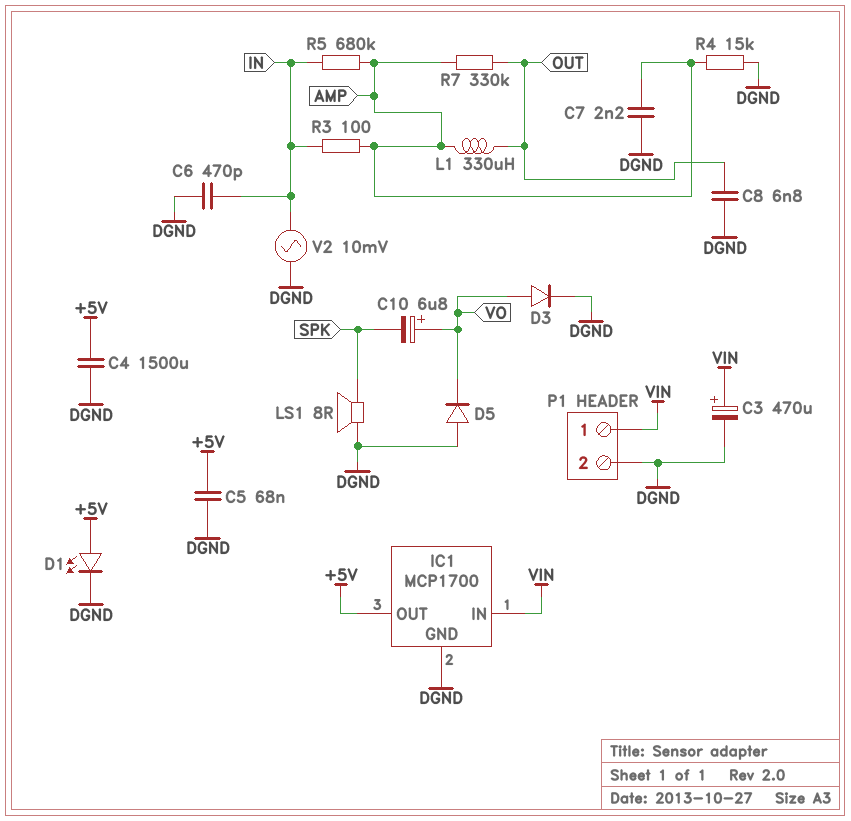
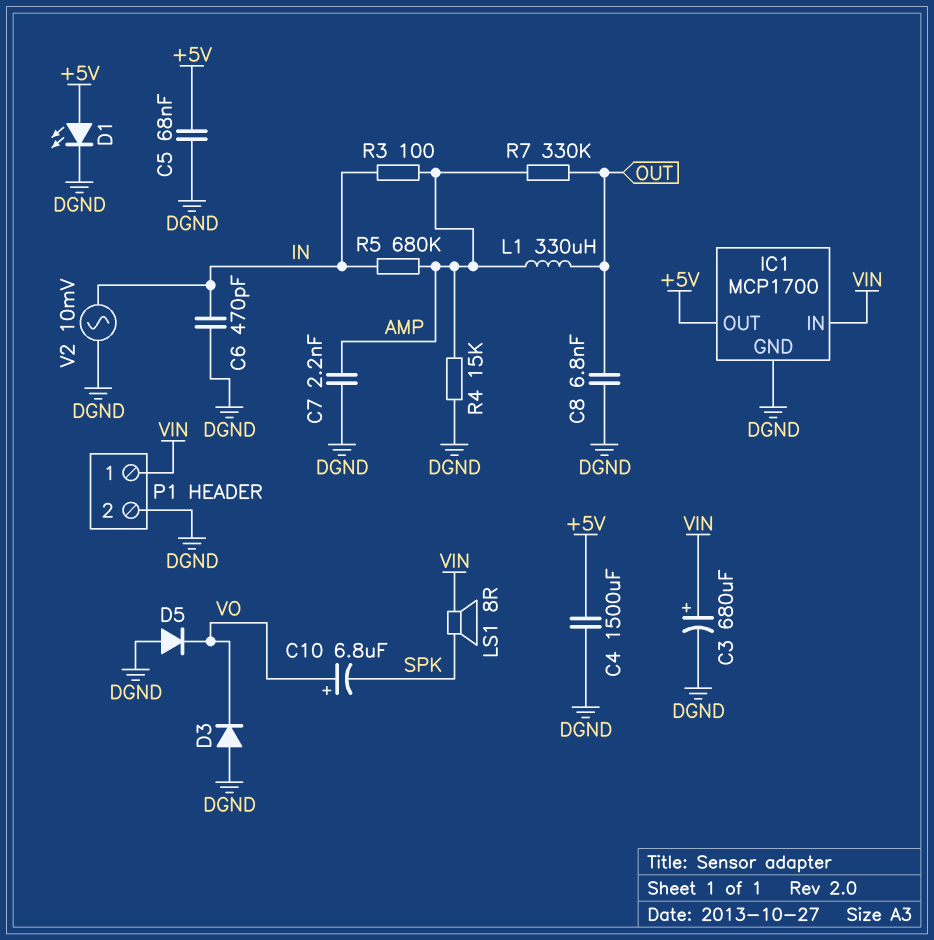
C3: 470uF (plus VIN, minus DGND) -> 680uF (plus VIN, minus DGND)
D3: diode (A VO, K DGND) -> diode (A DGND, K VO)
LS1: speaker 8R (DGND, SPK) -> speaker 8R (SPK, VIN)

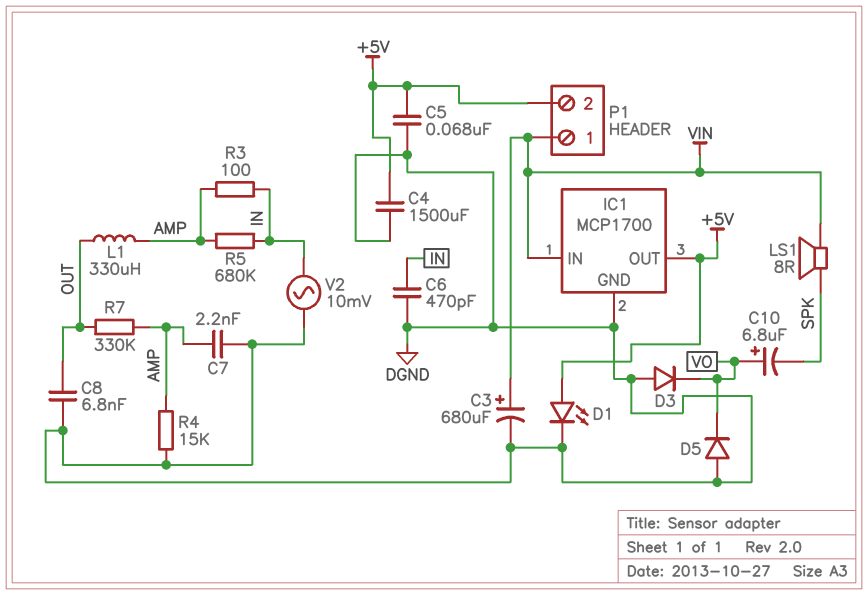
P1 pin 2: DGND -> +5V

